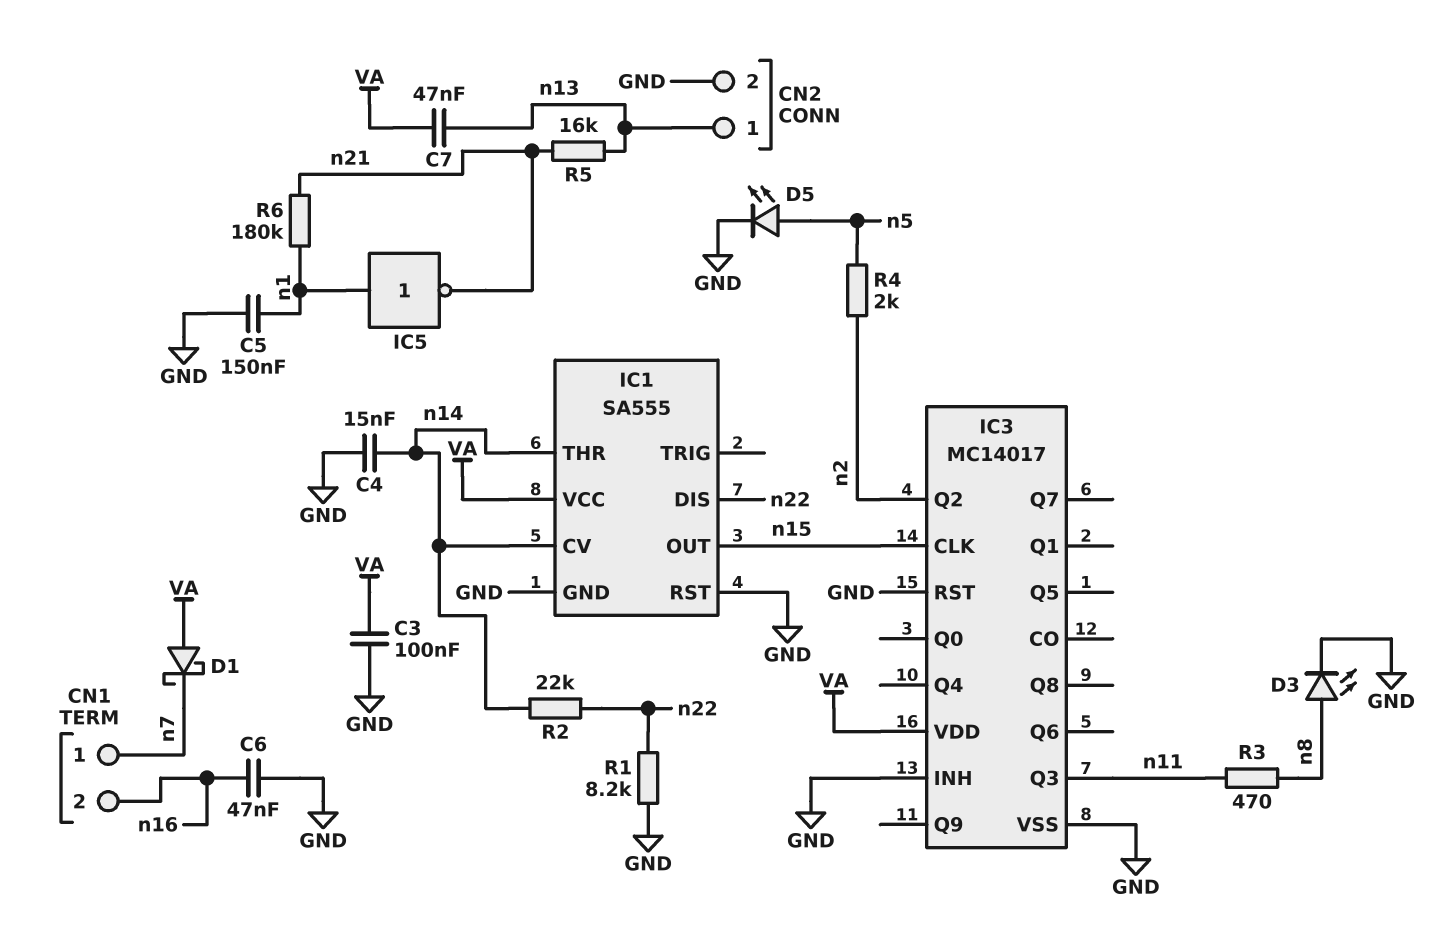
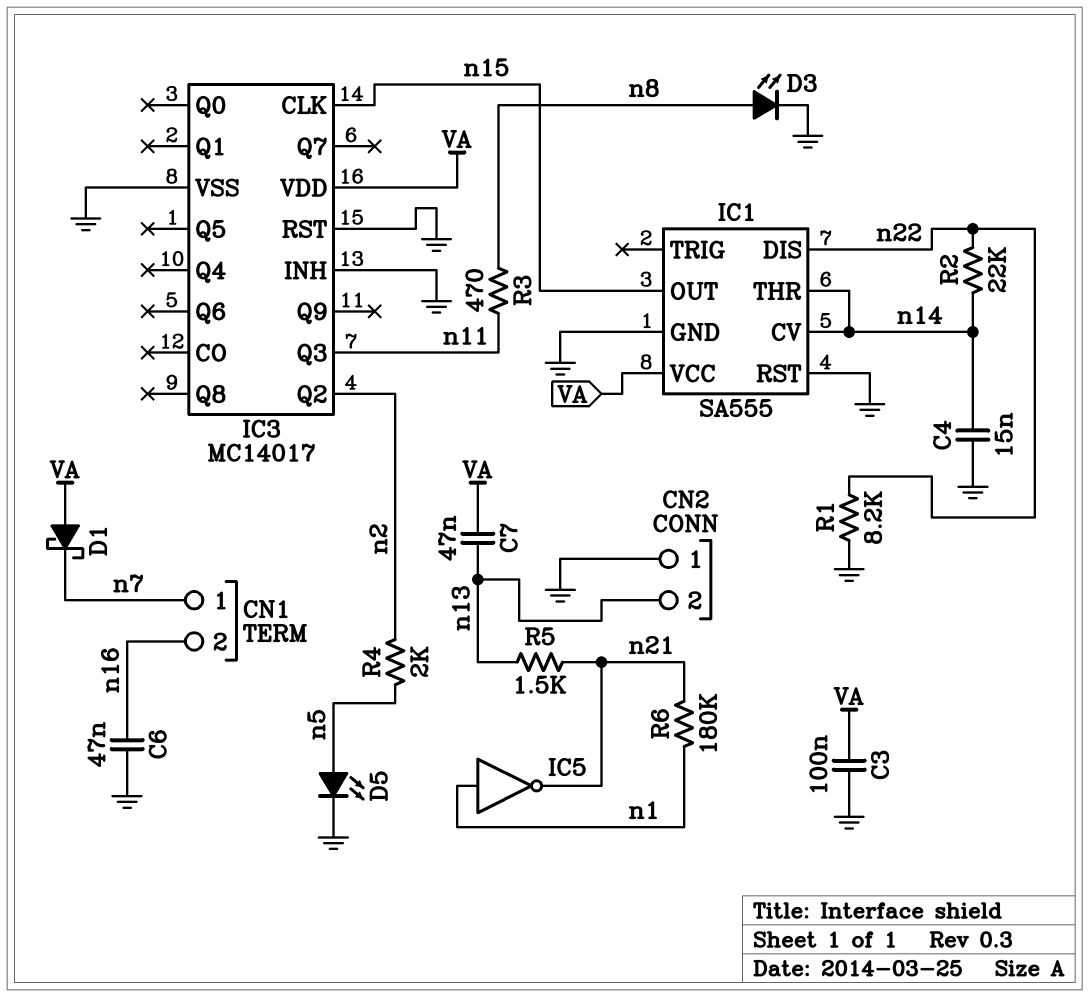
C5: 150nF (GND, n1) -> none
CN2 pin 1: n13 -> GND
CN2 pin 2: GND -> n13
R5: 16k (n13, n21) -> 1.5k (n13, n21)

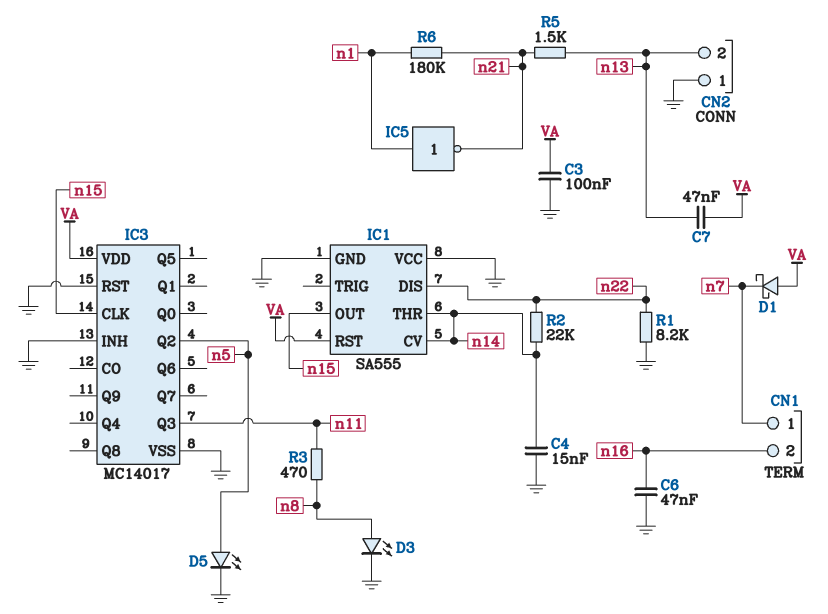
IC1 pin RST: GND -> VA
IC1 pin VCC: VA -> GND
IC3 pin Q2: n2 -> n5
R4: 2k (n2, n5) -> none

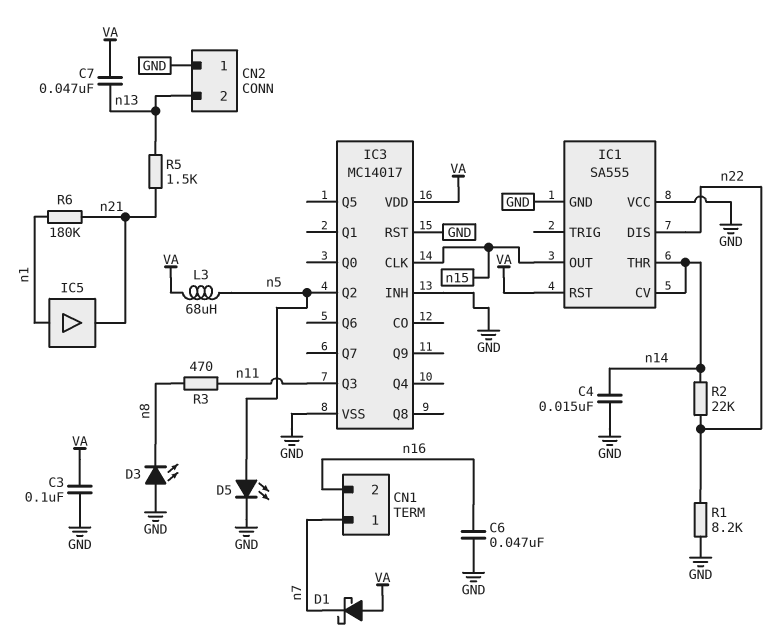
D3: LED (A n8, K GND) -> LED (A GND, K n8)
IC5: NOT (in n1, out n21) -> buffer (in n1, out n21)
L3: none -> 68uH (VA, n5)

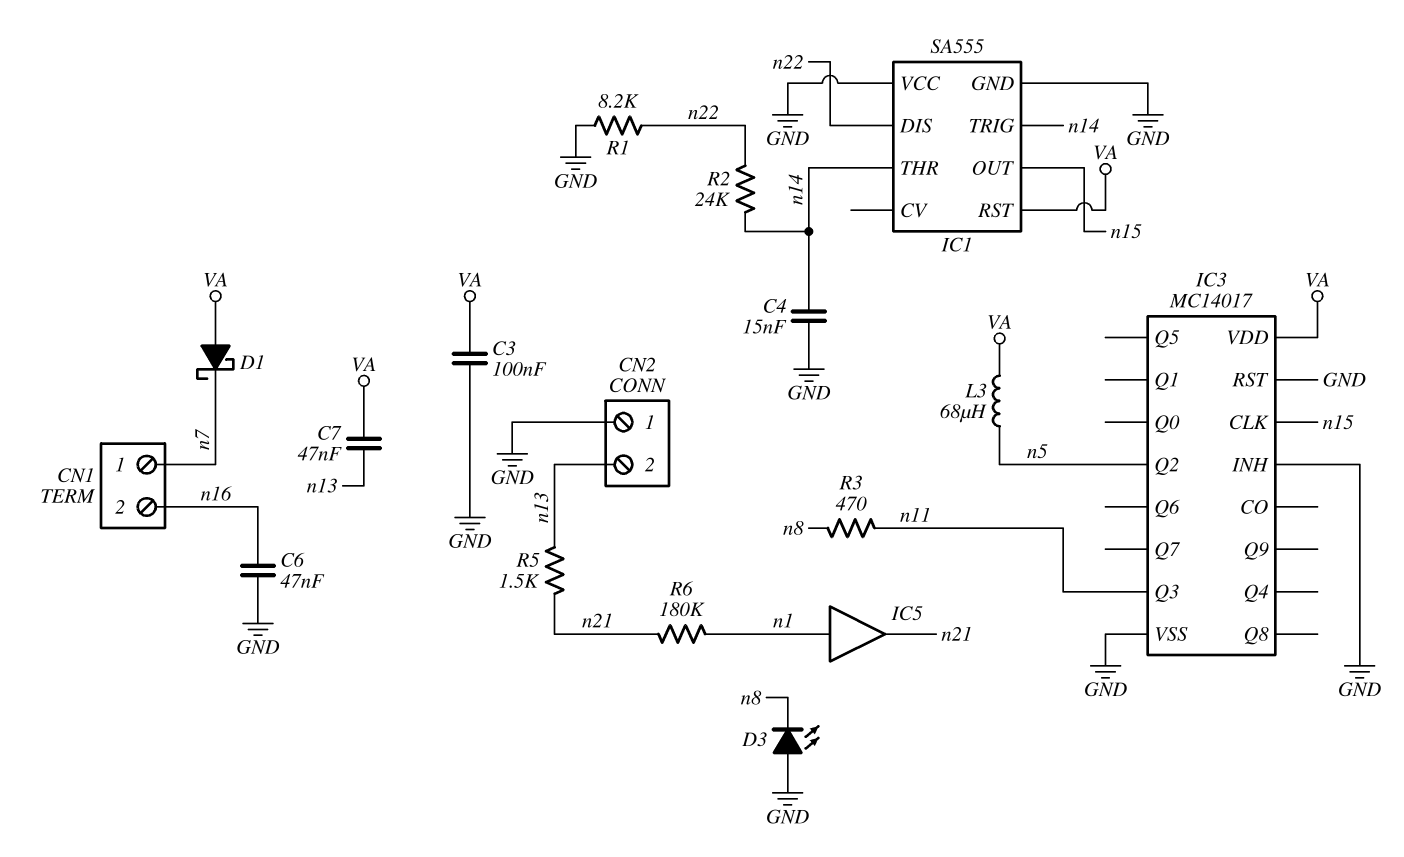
D5: LED (A n5, K GND) -> none
IC1 pin CV: n14 -> none
IC1 pin TRIG: none -> n14
R2: 22k (n14, n22) -> 24k (n14, n22)

